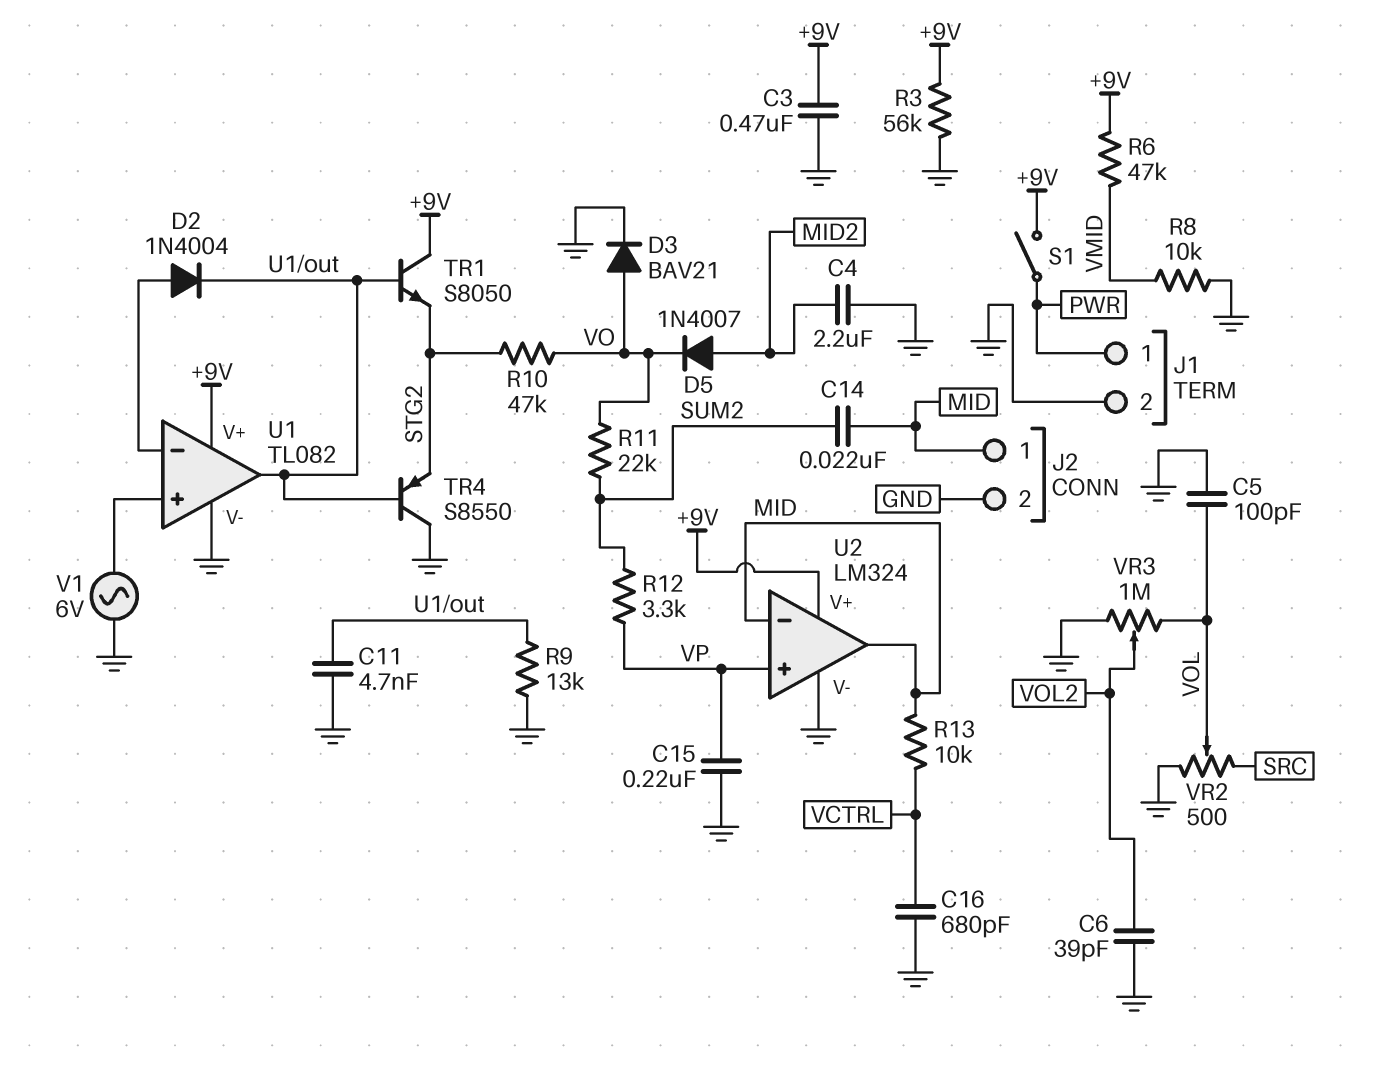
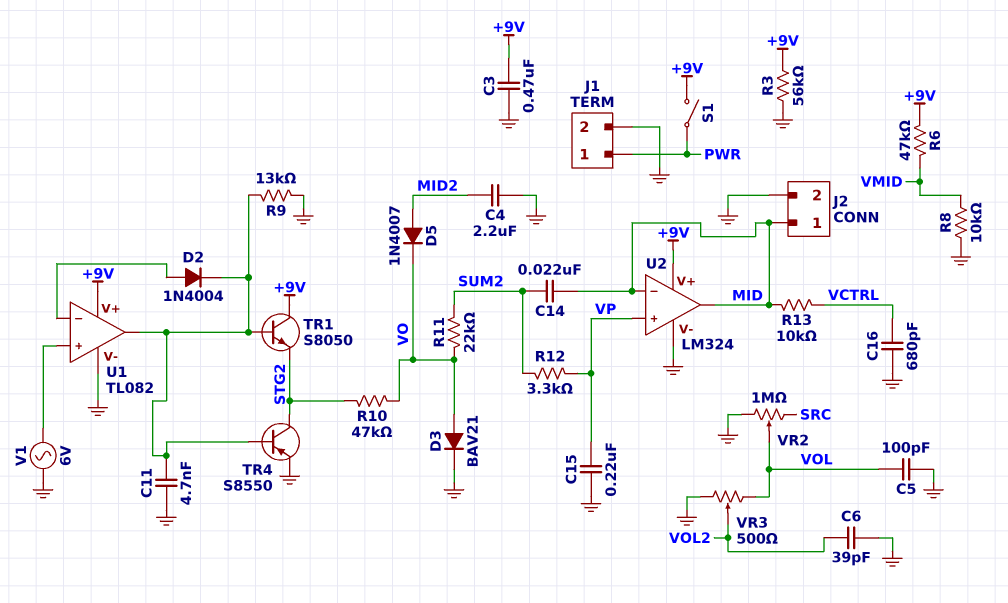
TR4: PNP S8550 (B U1/out, C GND, E STG2) -> PNP S8550 (B U1/out, C STG2, E GND)
VR2: 500 (GND, SRC, wiper VOL) -> 1M (GND, SRC, wiper VOL)
VR3: 1M (GND, VOL, wiper VOL2) -> 500 (GND, VOL, wiper VOL2)

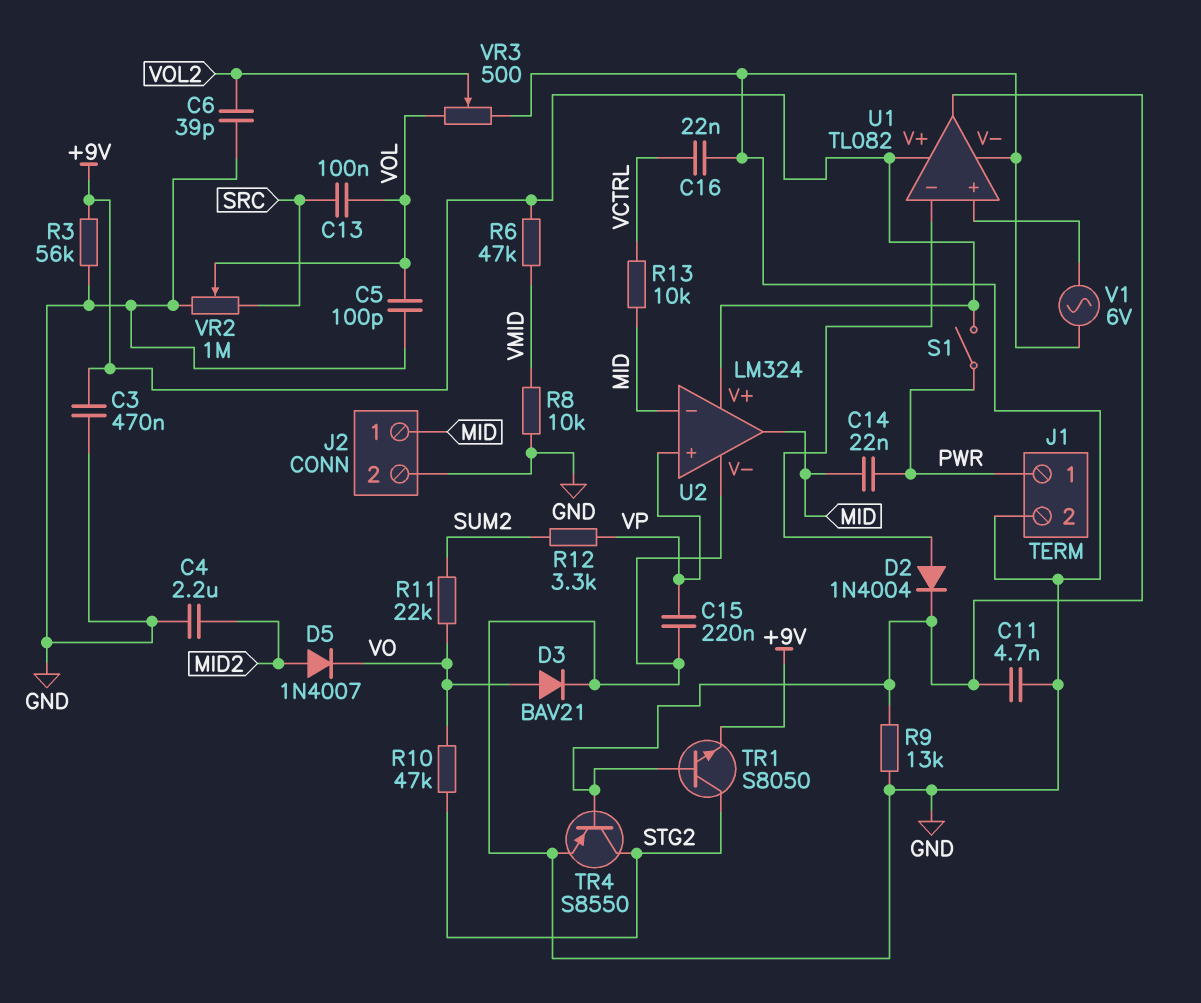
C13: none -> 100nF (SRC, VOL)
C14: 22nF (MID, SUM2) -> 22nF (MID, PWR)
C16: 680pF (GND, VCTRL) -> 22nF (GND, VCTRL)
TR1: NPN S8050 (B U1/out, C +9V, E STG2) -> NPN S8050 (B U1/out, C STG2, E +9V)

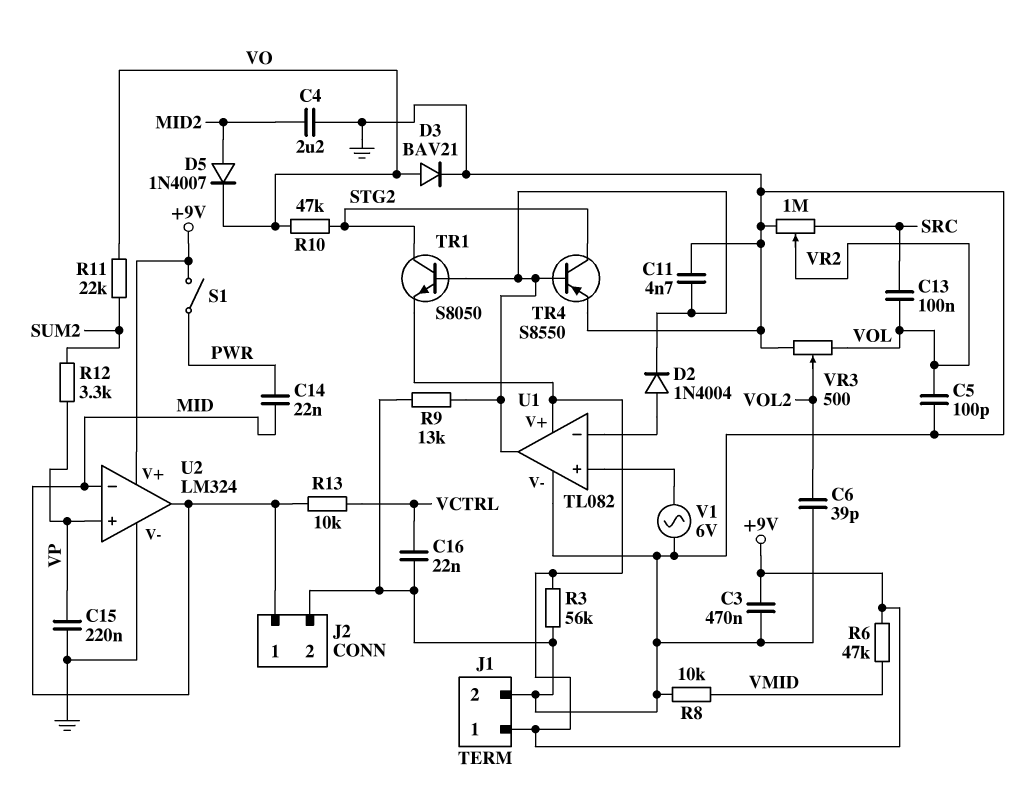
J1 pin 1: PWR -> +9V

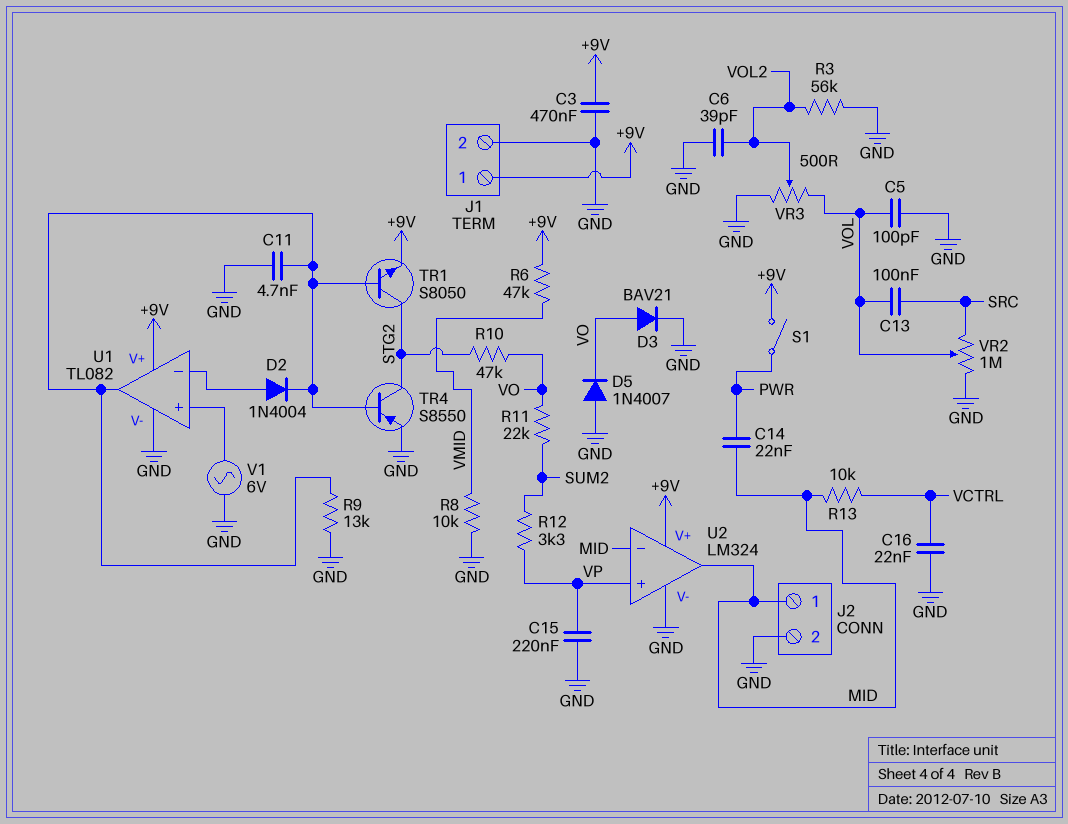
C4: 2.2uF (GND, MID2) -> none
D5: diode 1N4007 (A MID2, K VO) -> diode 1N4007 (A GND, K VO)
R3: 56k (+9V, GND) -> 56k (GND, VOL2)

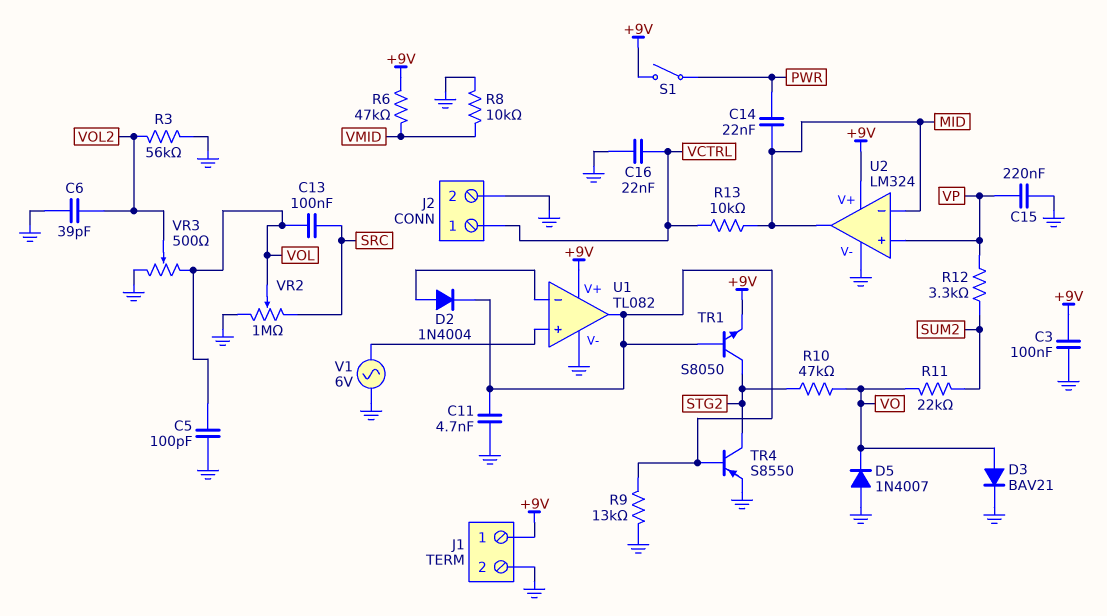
C3: 470nF (+9V, GND) -> 100nF (+9V, GND)
J2 pin 1: MID -> VCTRL

